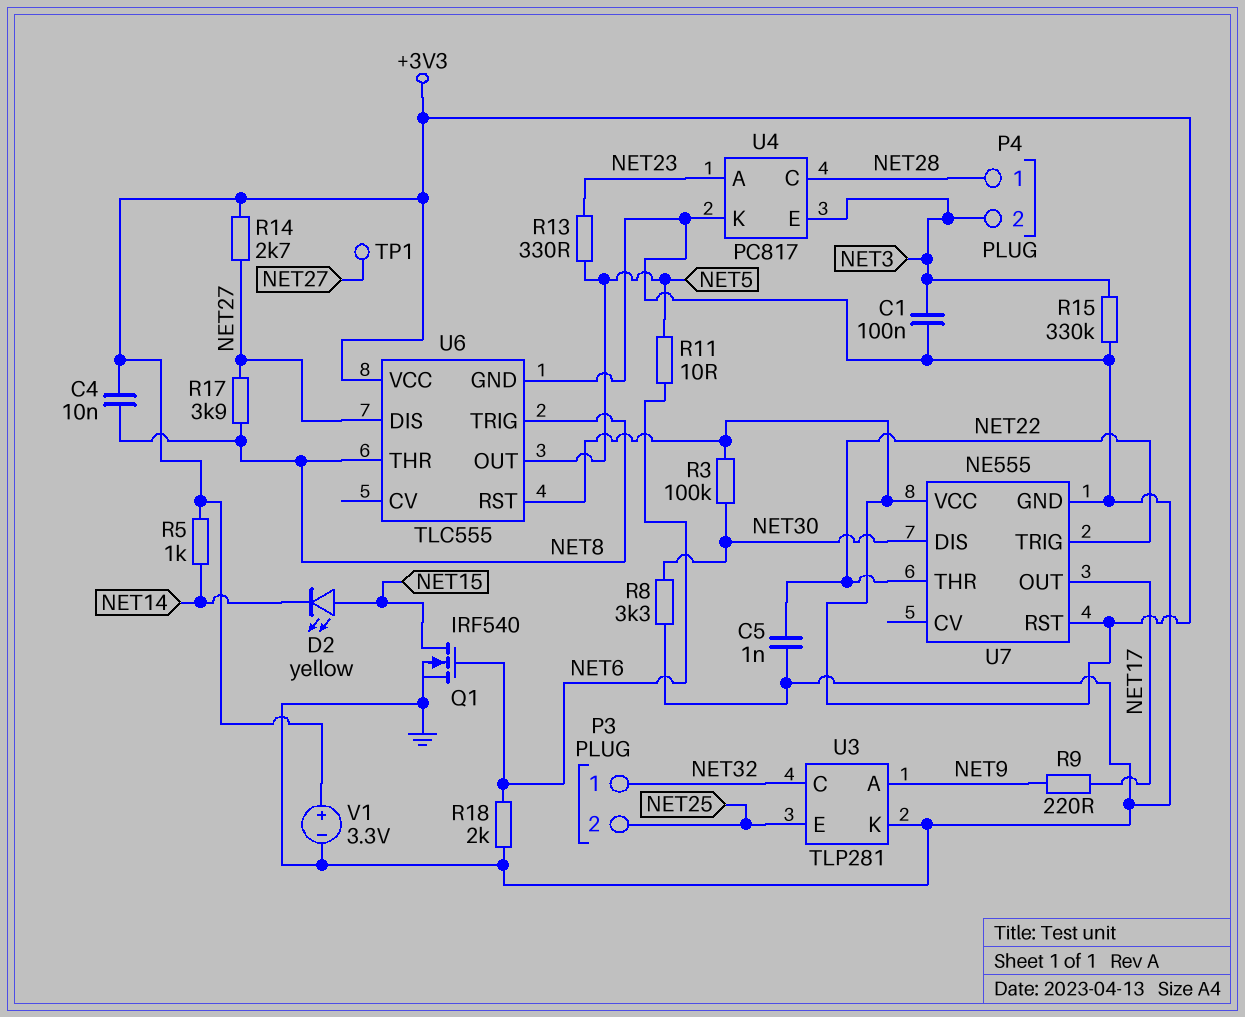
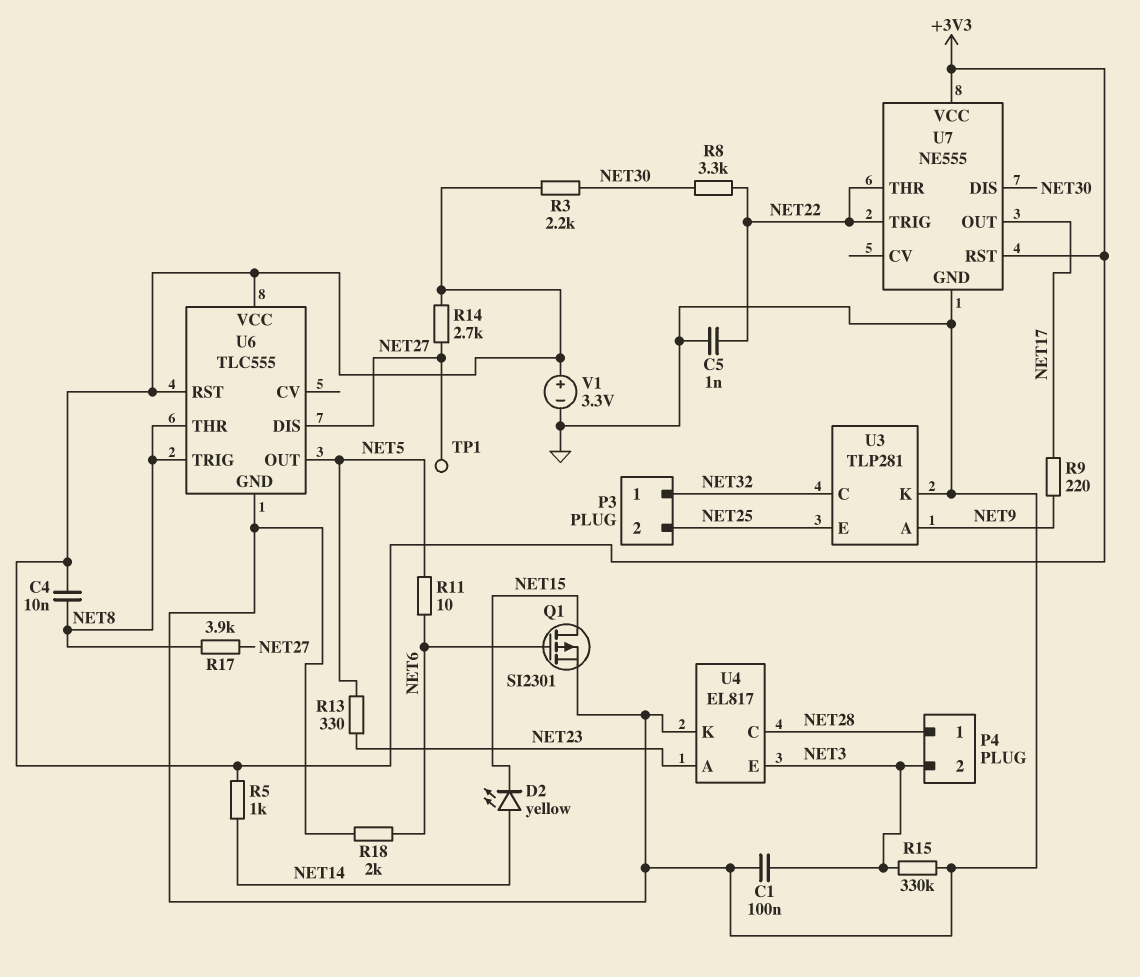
D2: LED yellow (A NET15, K NET14) -> LED yellow (A NET14, K NET15)
Q1: NMOS IRF540 (G NET6, D NET15, S GND) -> PMOS SI2301 (G NET6, D NET15, S GND)
R3: 100k (+3V3, NET30) -> 2.2k (+3V3, NET30)
R8: 3.3k (GND, NET30) -> 3.3k (NET22, NET30)
U4: PC817 -> EL817

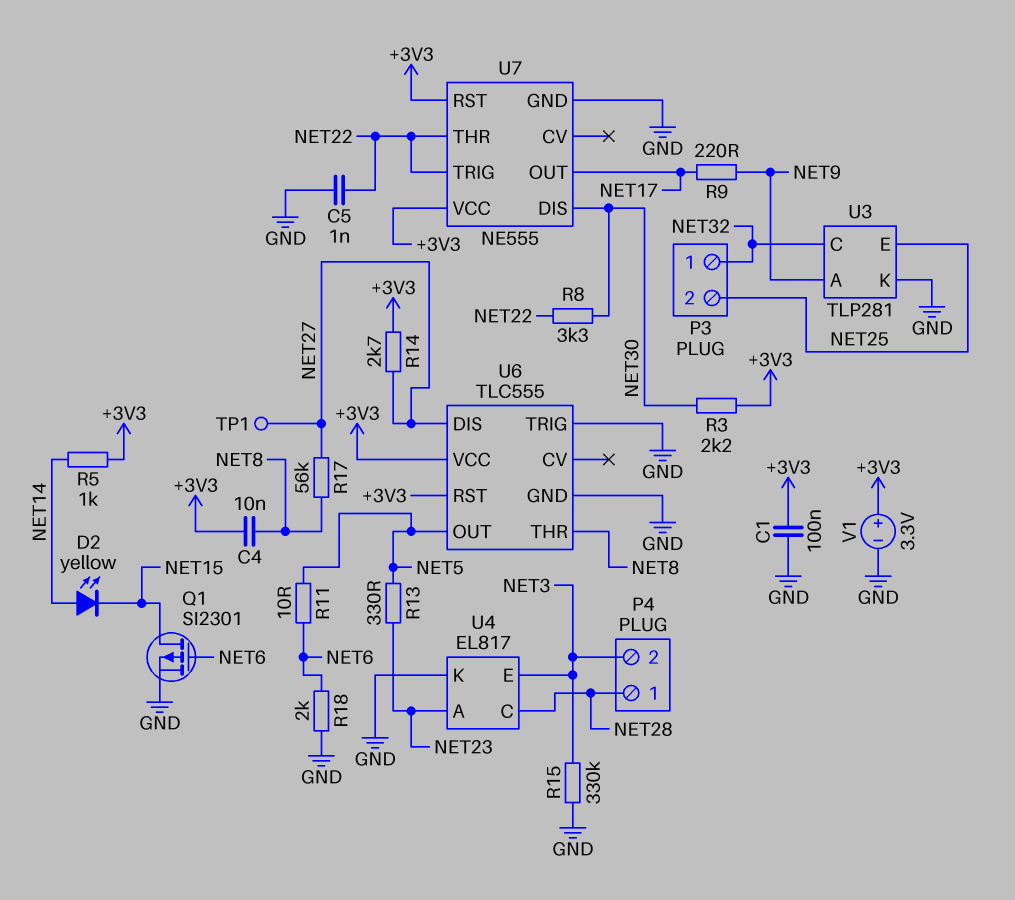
C1: 100nF (GND, NET3) -> 100nF (+3V3, GND)
R17: 3.9k (NET8, NET27) -> 56k (NET8, NET27)
U6 pin TRIG: NET8 -> GND

